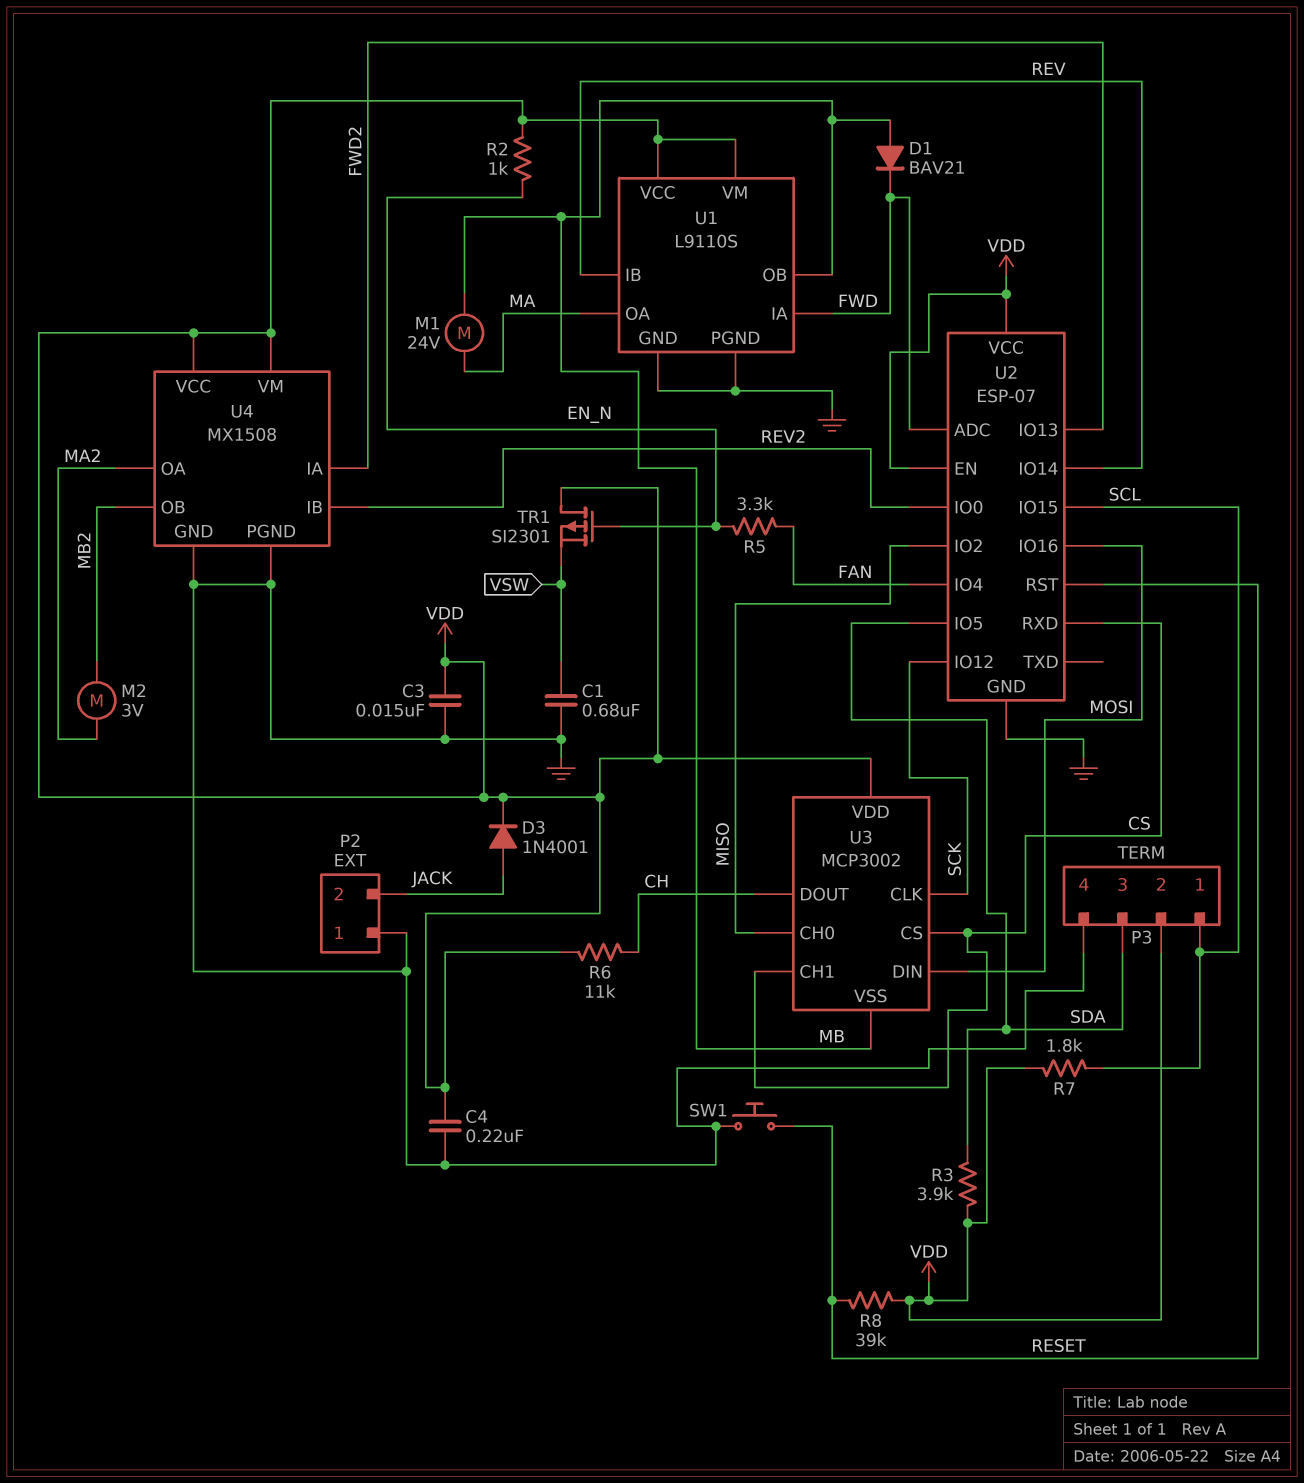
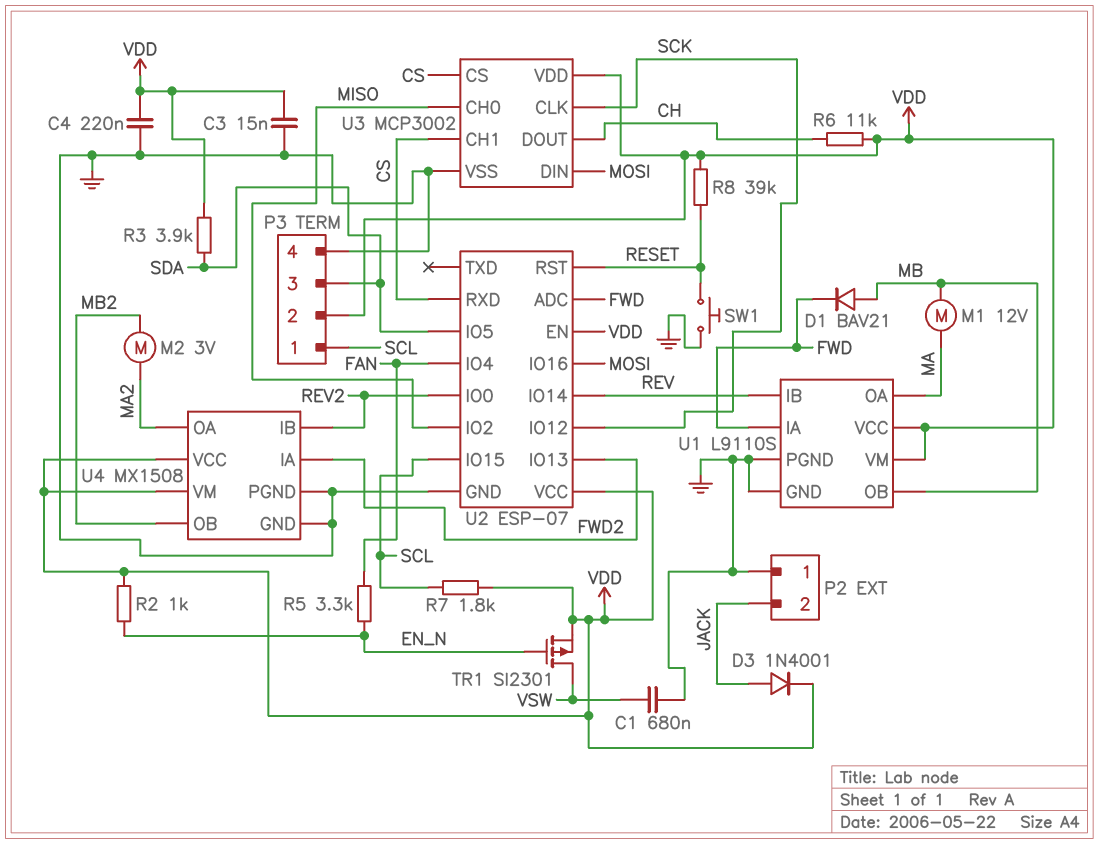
M1: motor 24V (MA, MB) -> motor 12V (MA, MB)
TR1: PMOS SI2301 (G EN_N, D VDD, S VSW) -> PMOS SI2301 (G EN_N, D VSW, S VDD)
U3 pin VSS: MB -> GND

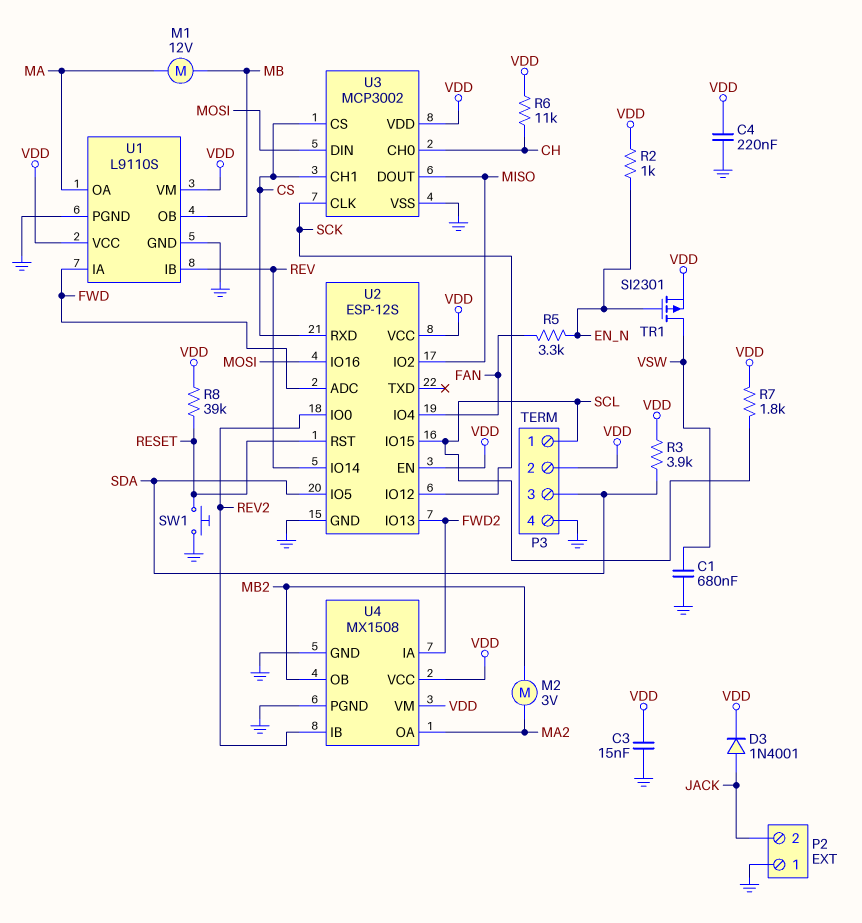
D1: diode BAV21 (A MB, K FWD) -> none
U2: ESP-07 -> ESP-12S
U3 pin CH0: MISO -> CH
U3 pin DOUT: CH -> MISO

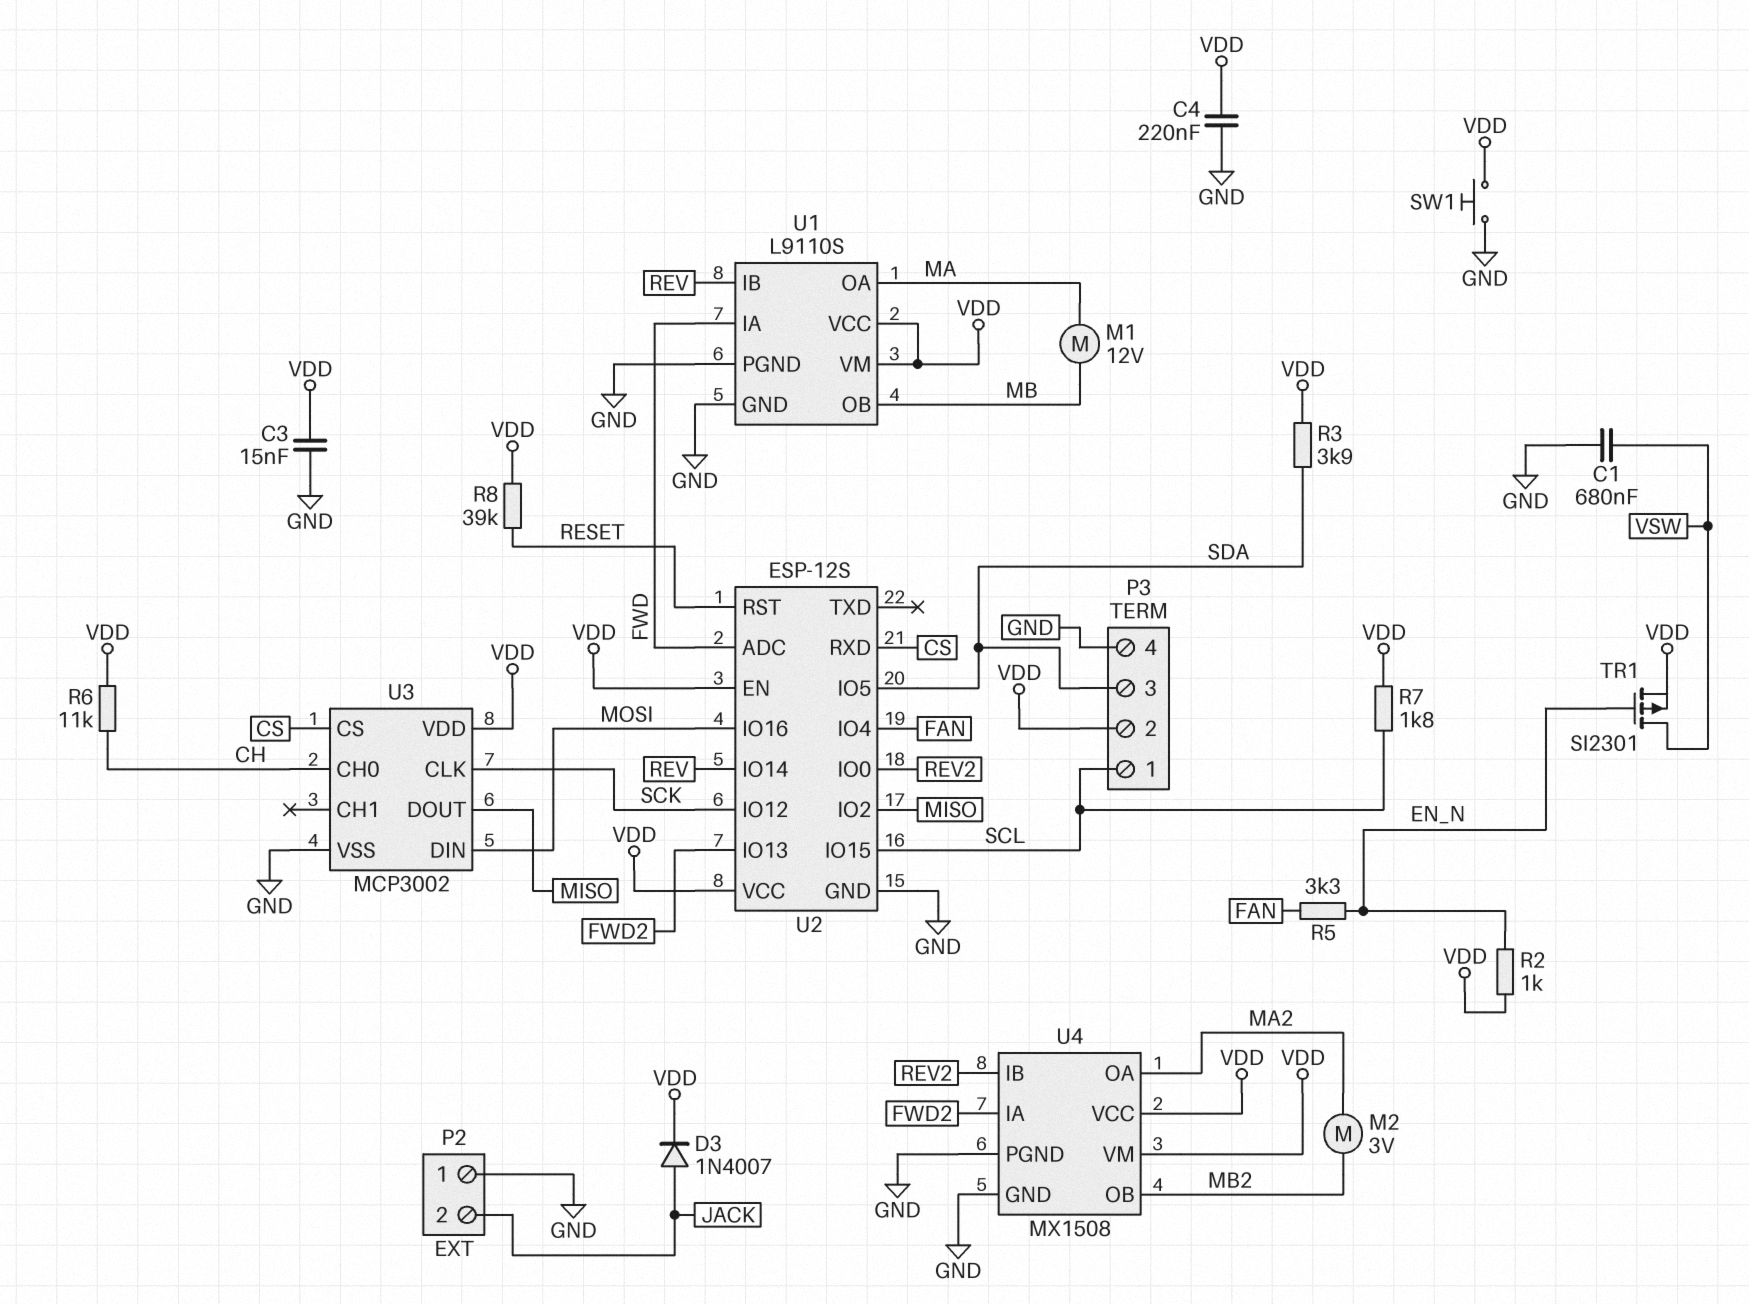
D3: diode 1N4001 (A JACK, K VDD) -> diode 1N4007 (A JACK, K VDD)
SW1: button (GND, RESET) -> button (GND, VDD)
U3 pin CH1: CS -> none

